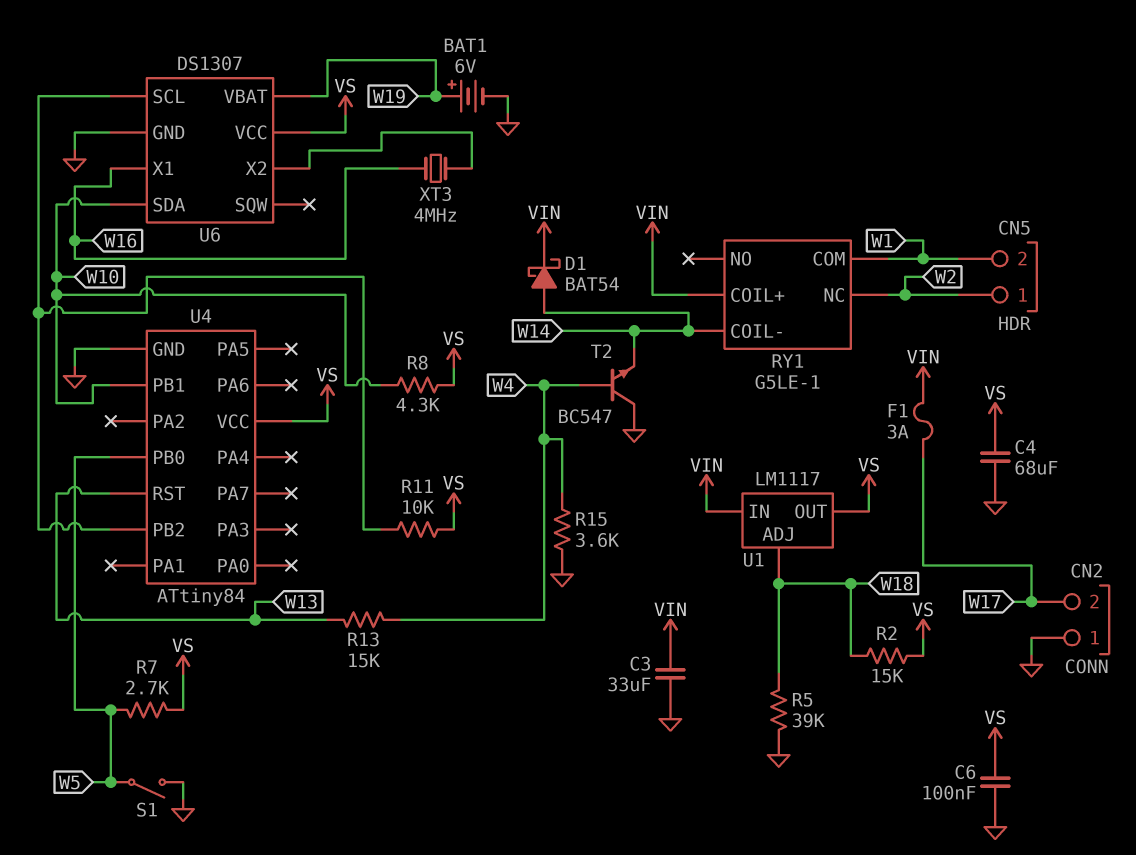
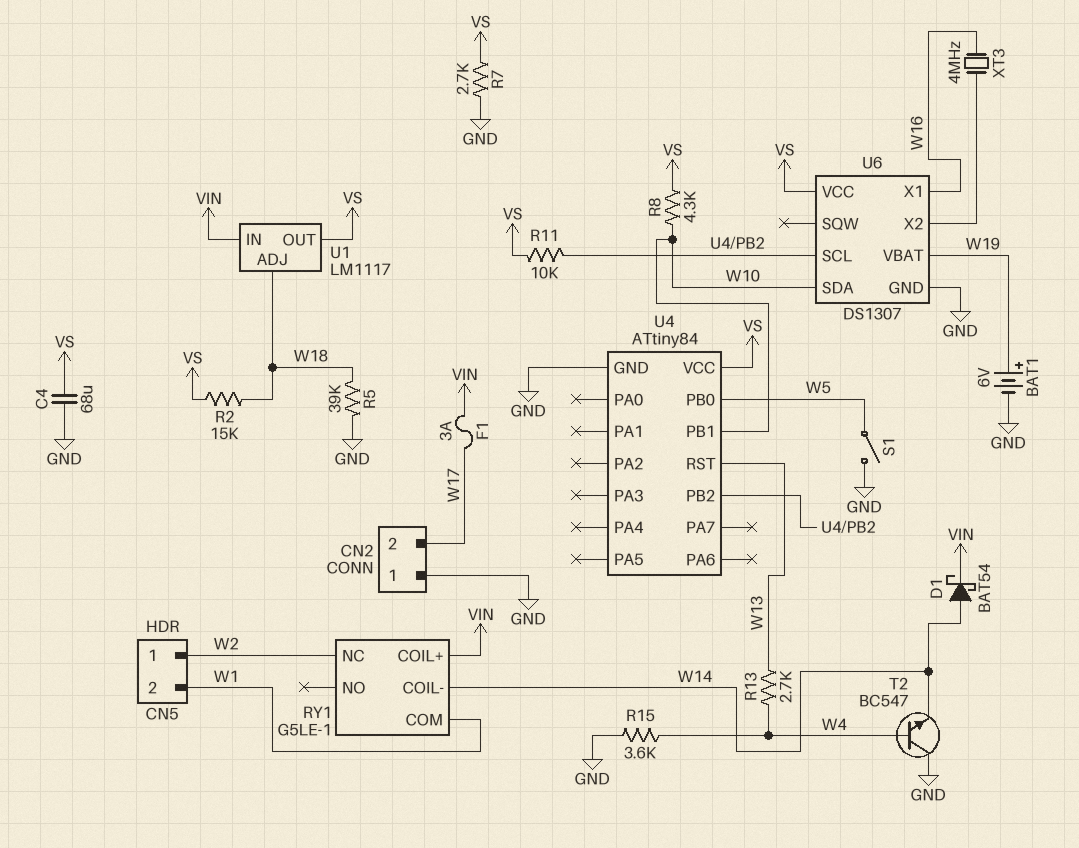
C3: 33uF (GND, VIN) -> none
C6: 100nF (GND, VS) -> none
R7: 2.7k (VS, W5) -> 2.7k (GND, VS)
R13: 15k (W4, W13) -> 2.7k (W4, W13)

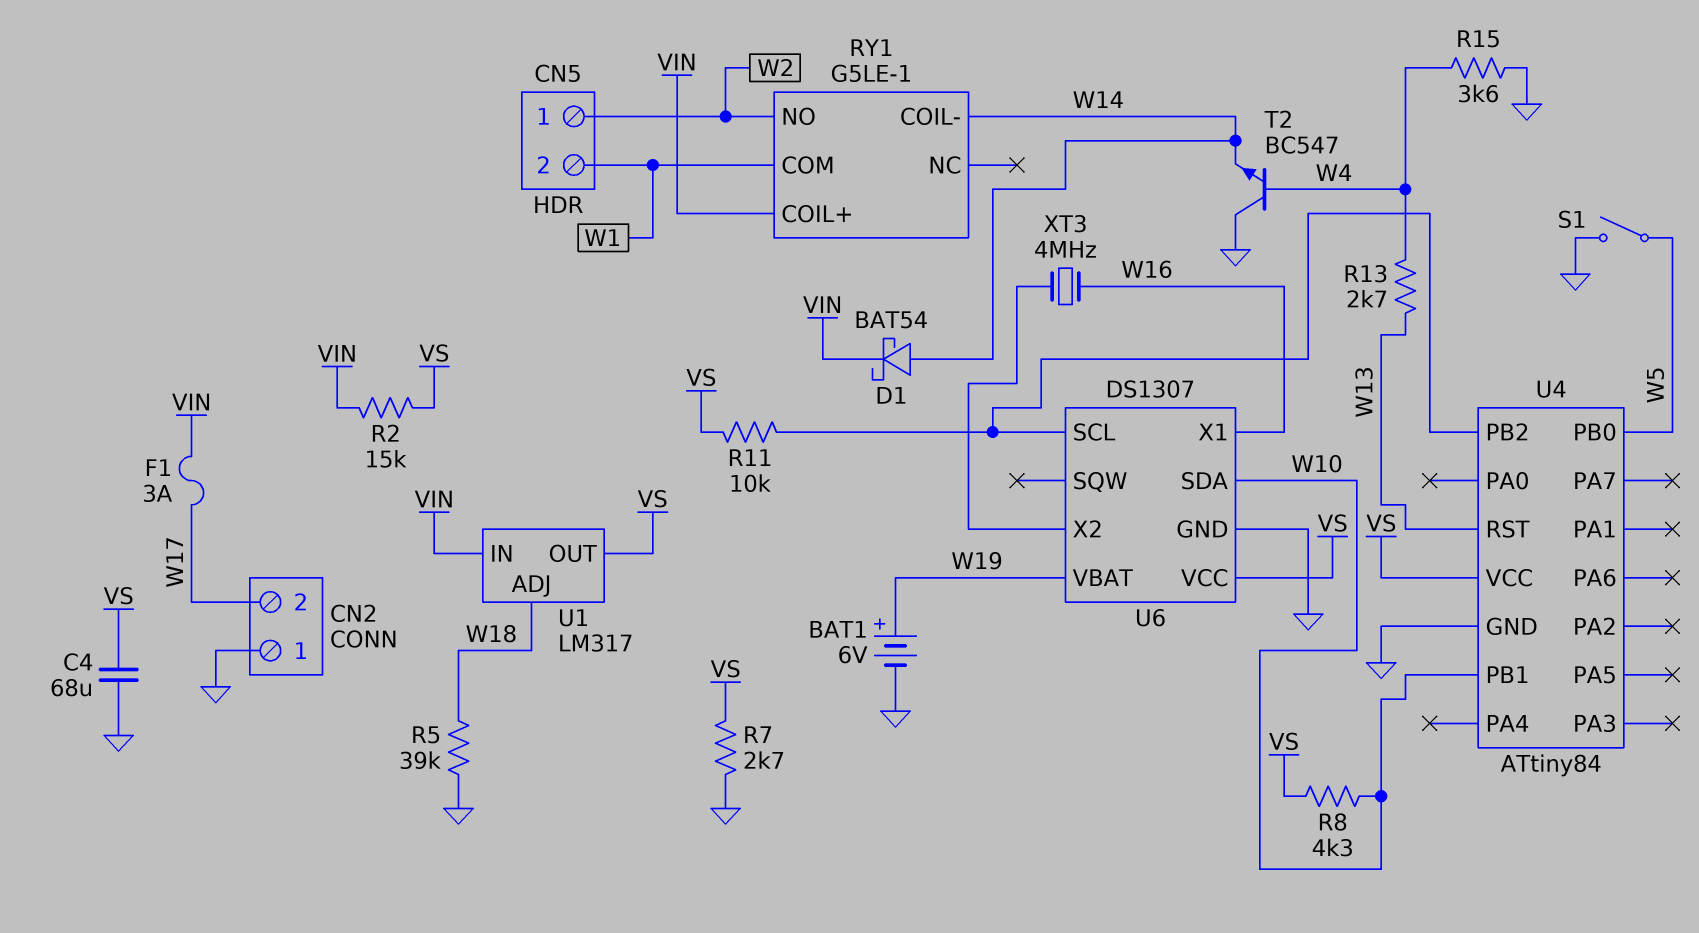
R2: 15k (VS, W18) -> 15k (VIN, VS)
RY1 pin NC: W2 -> none
RY1 pin NO: none -> W2
U1: LM1117 -> LM317

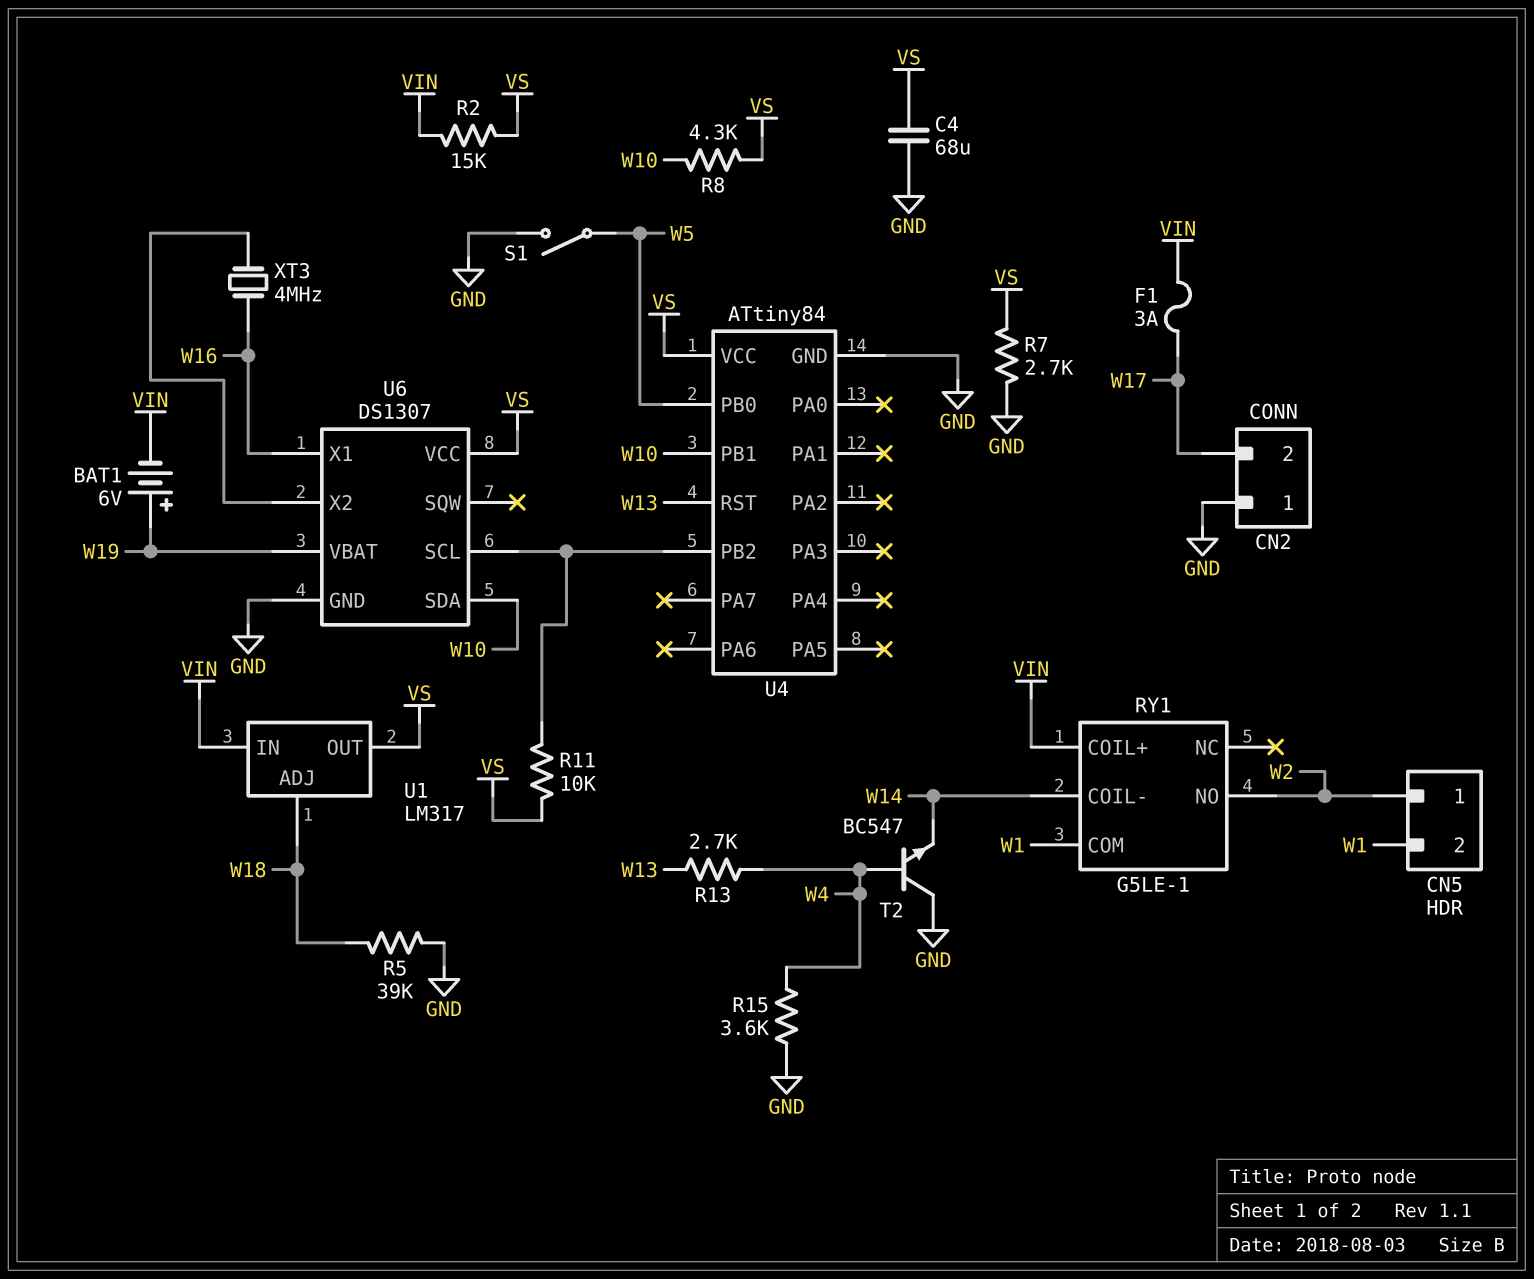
BAT1: 6V (plus W19, minus GND) -> 6V (plus W19, minus VIN)
D1: schottky BAT54 (A W14, K VIN) -> none

